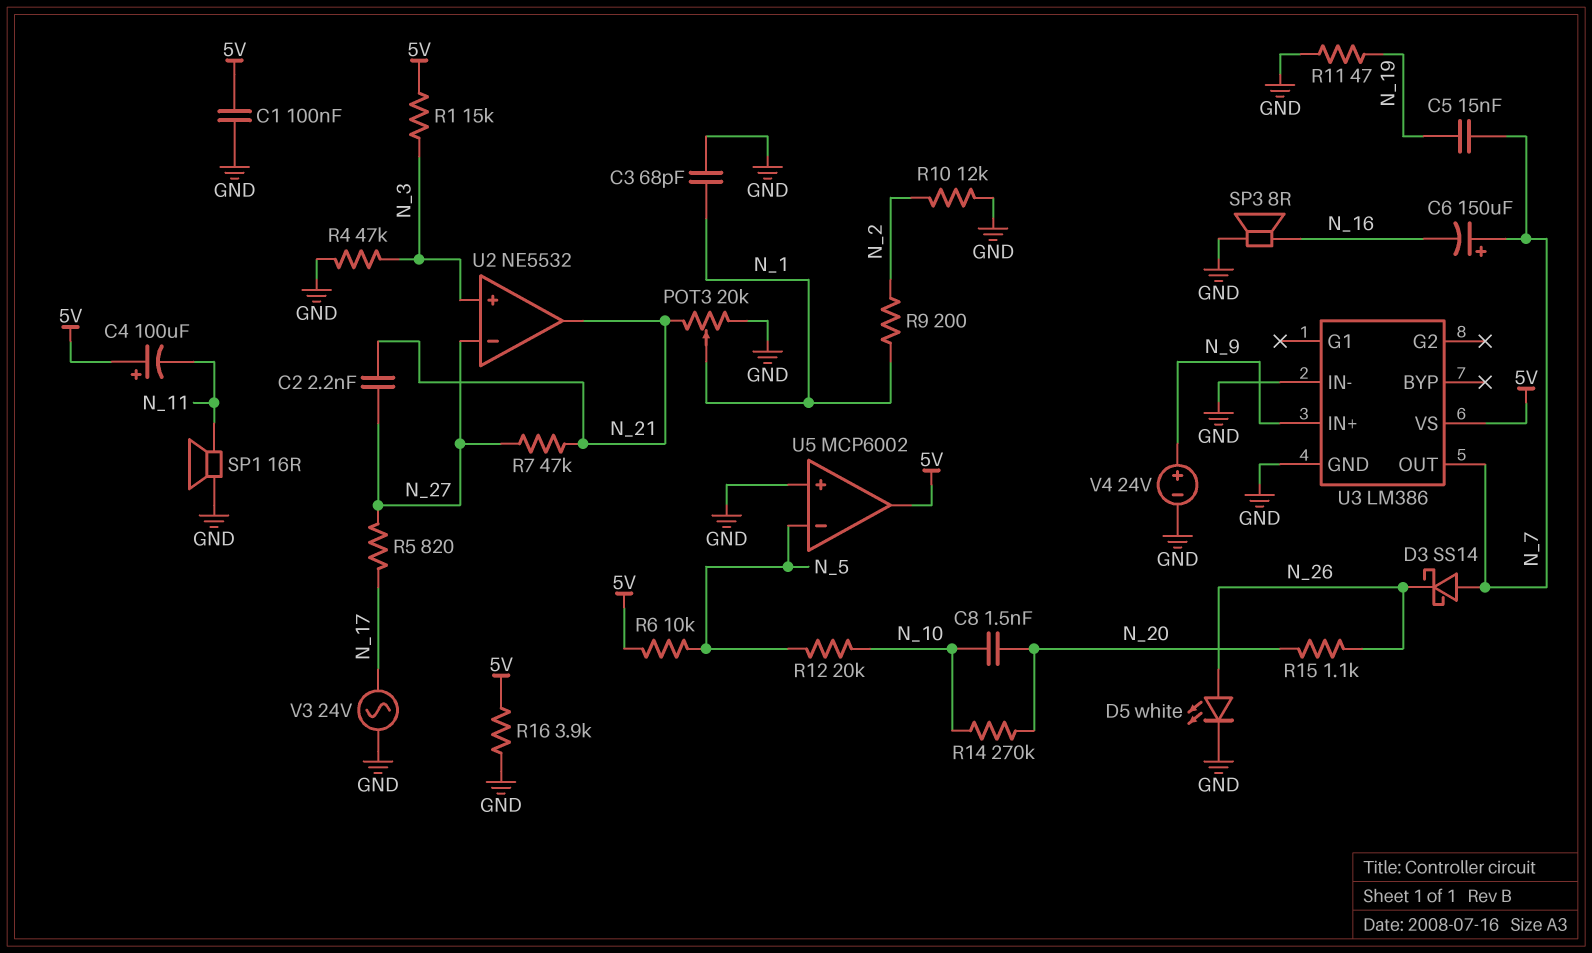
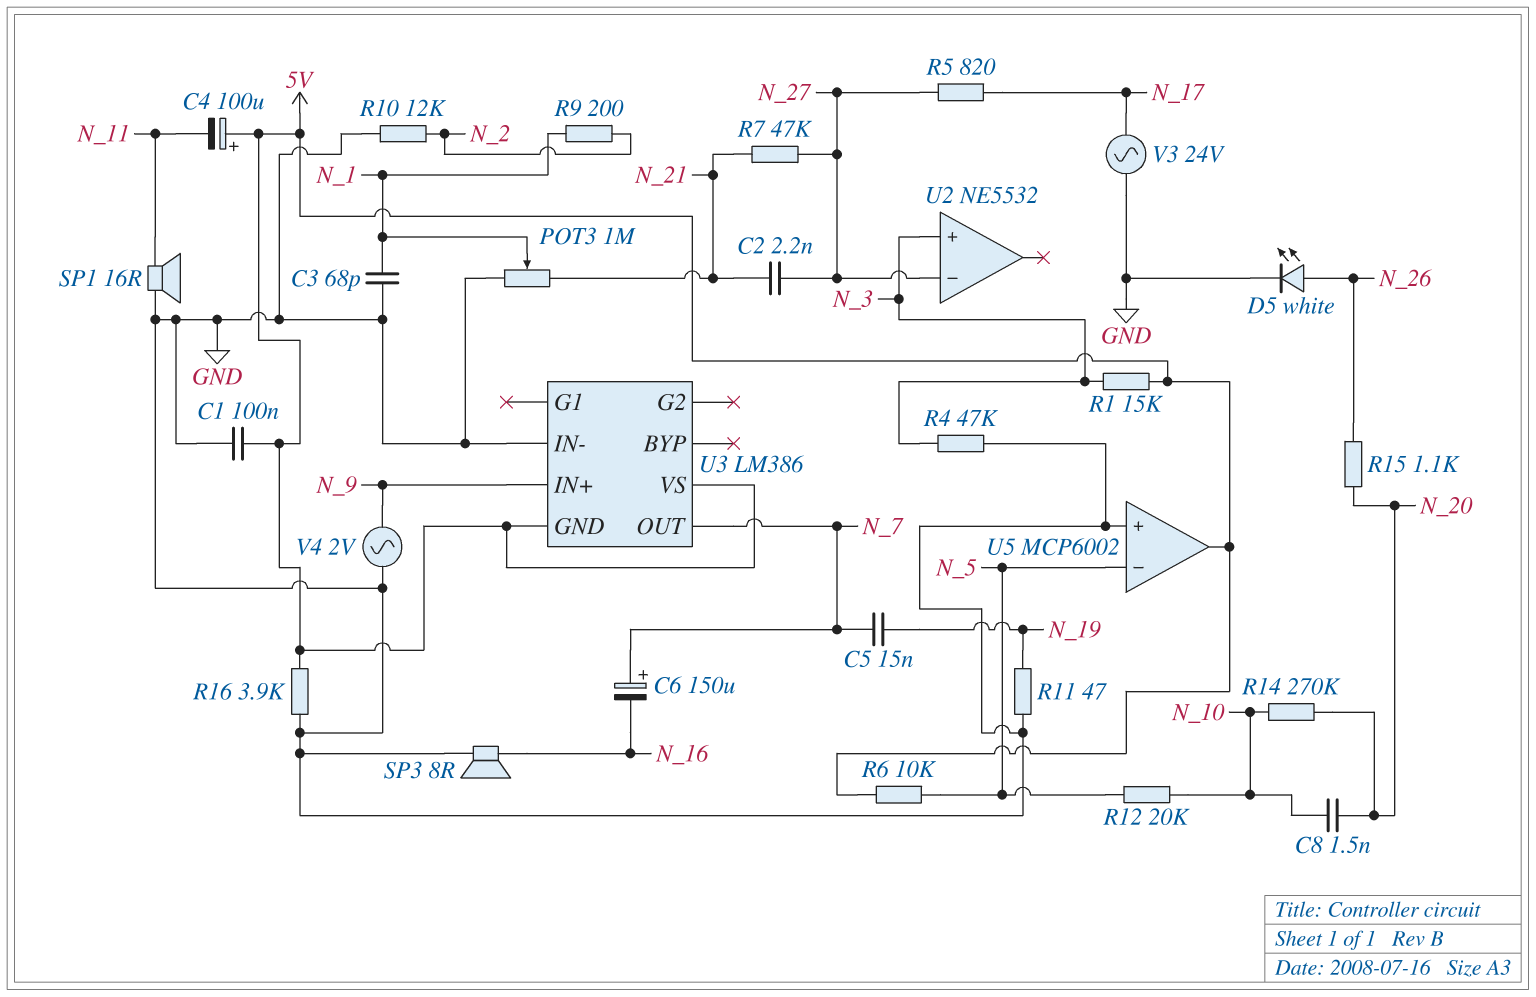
D3: schottky SS14 (A N_7, K N_26) -> none
POT3: 20k (GND, N_21, wiper N_1) -> 1M (GND, N_21, wiper N_1)
U2 pin out: N_21 -> none
U3 pin GND: GND -> 5V
V4: 24V (plus N_9, minus GND) -> AC 2V (GND, N_9)

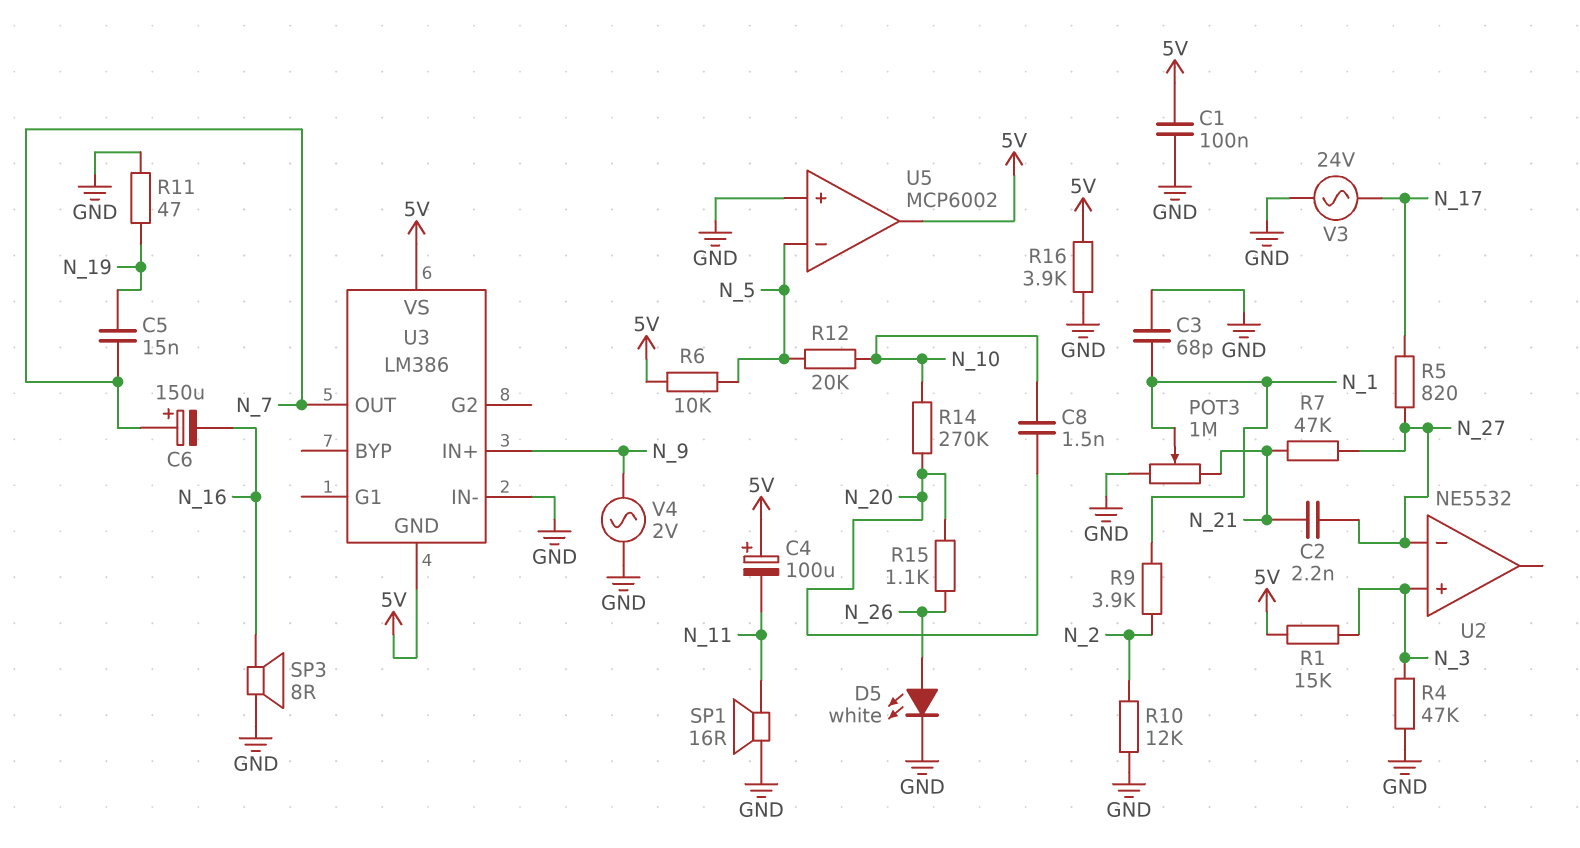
R9: 200 (N_1, N_2) -> 3.9k (N_1, N_2)

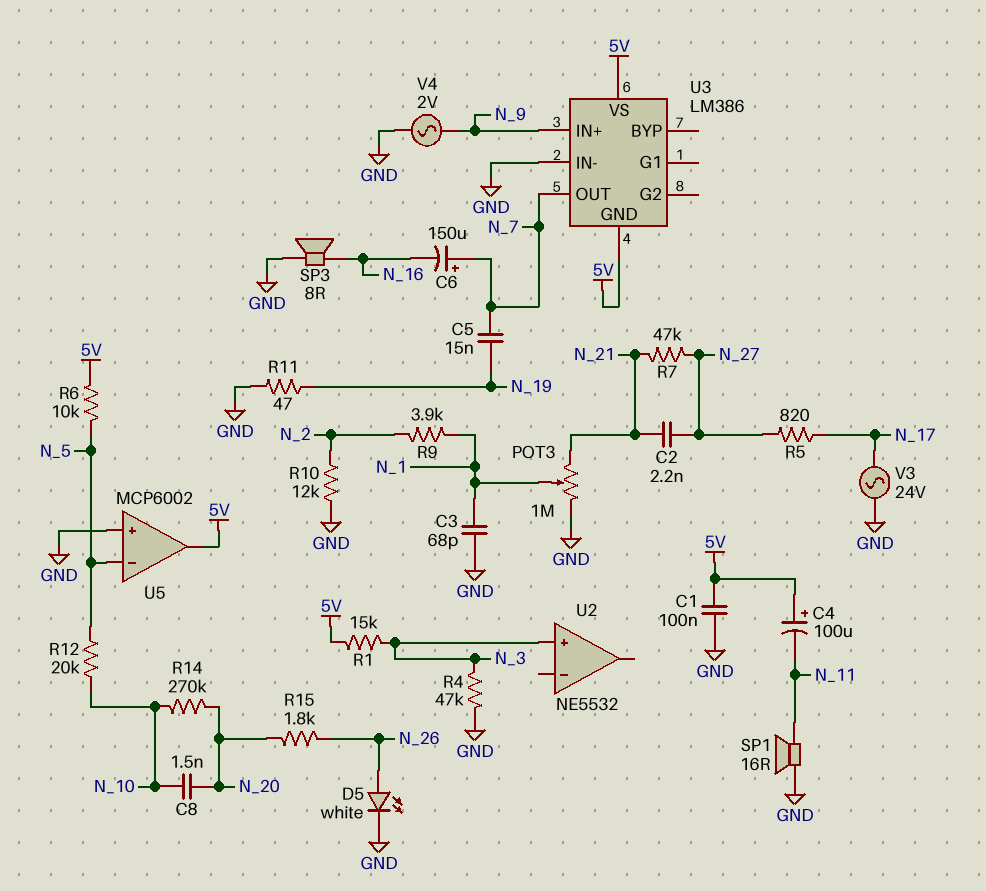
R15: 1.1k (N_20, N_26) -> 1.8k (N_20, N_26)
R16: 3.9k (5V, GND) -> none
U2 pin in-: N_27 -> none

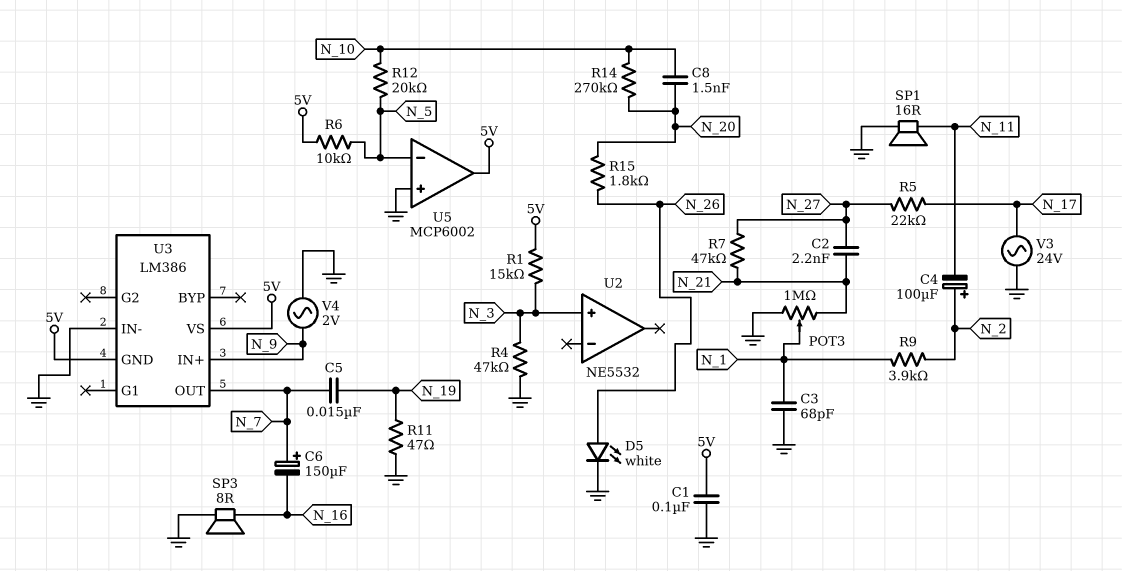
C4: 100uF (plus 5V, minus N_11) -> 100uF (plus N_2, minus N_11)
R5: 820 (N_17, N_27) -> 22k (N_17, N_27)
R10: 12k (GND, N_2) -> none

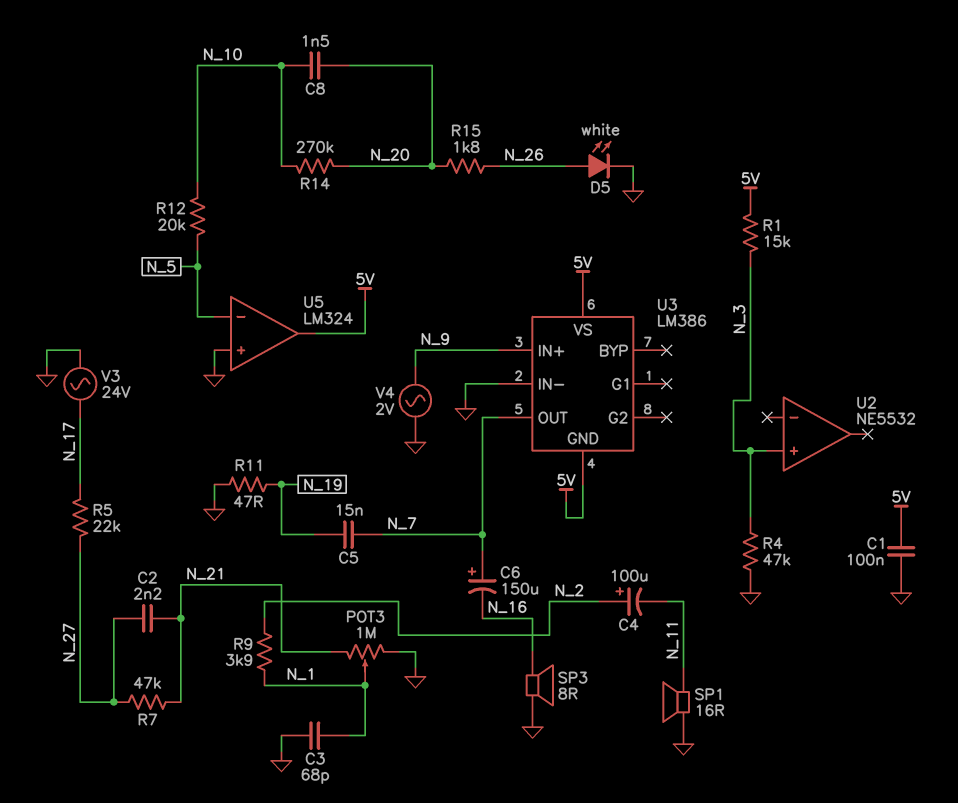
R6: 10k (5V, N_5) -> none
U5: MCP6002 -> LM324

